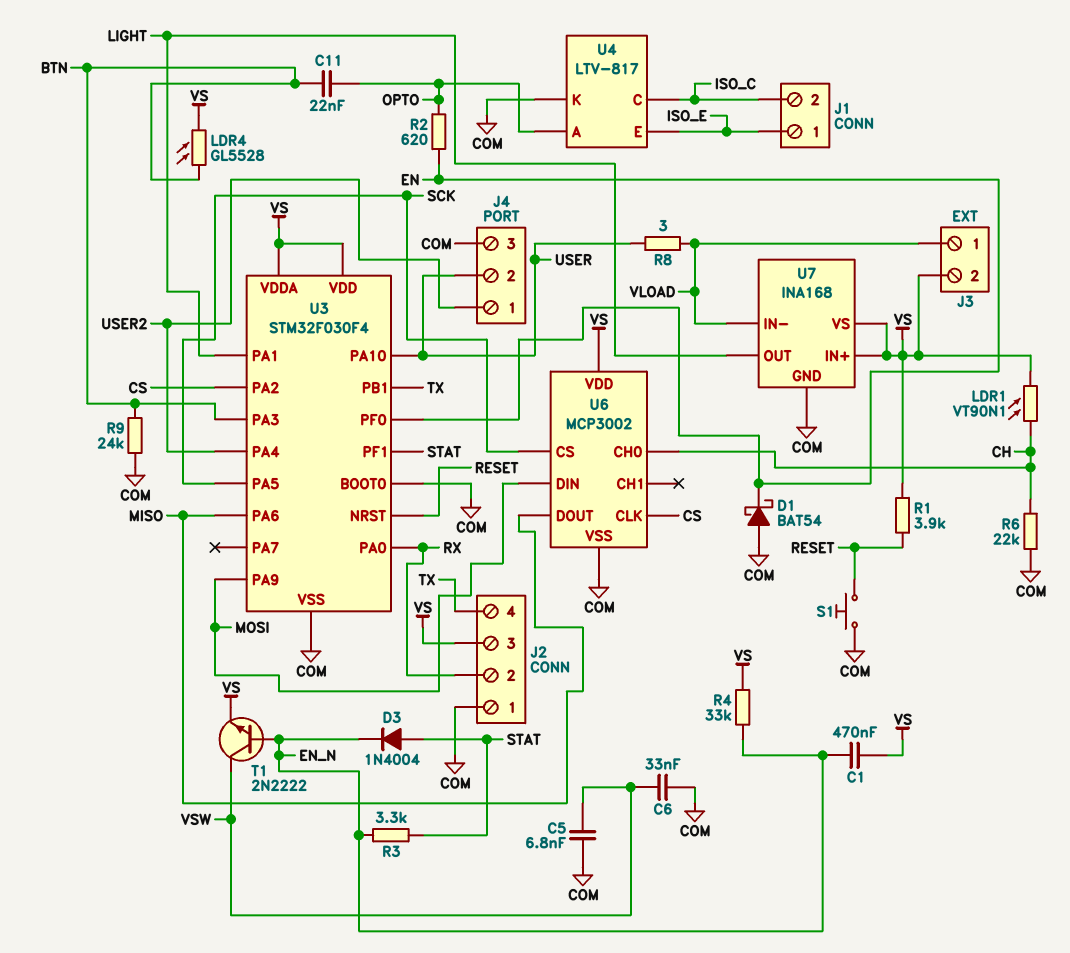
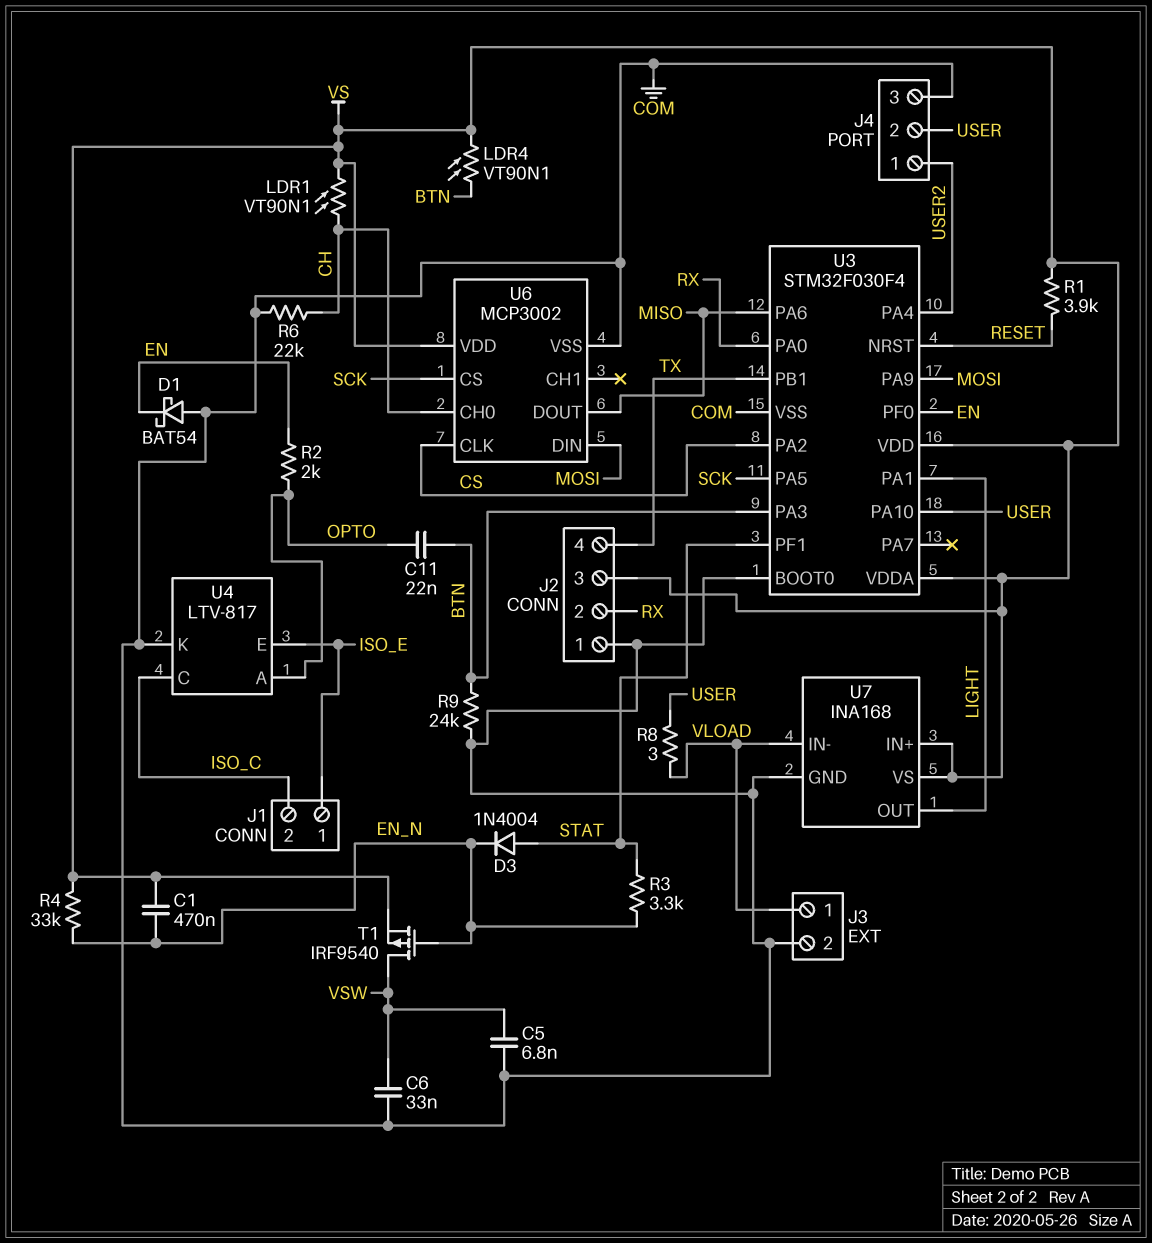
J3 pin 2: VS -> COM
LDR4: GL5528 (BTN, VS) -> VT90N1 (BTN, VS)
R2: 620 (EN, OPTO) -> 2k (EN, OPTO)
S1: button (COM, RESET) -> none
T1: NPN 2N2222 (B EN_N, C VSW, E VS) -> PMOS IRF9540 (G EN_N, D VSW, S VS)

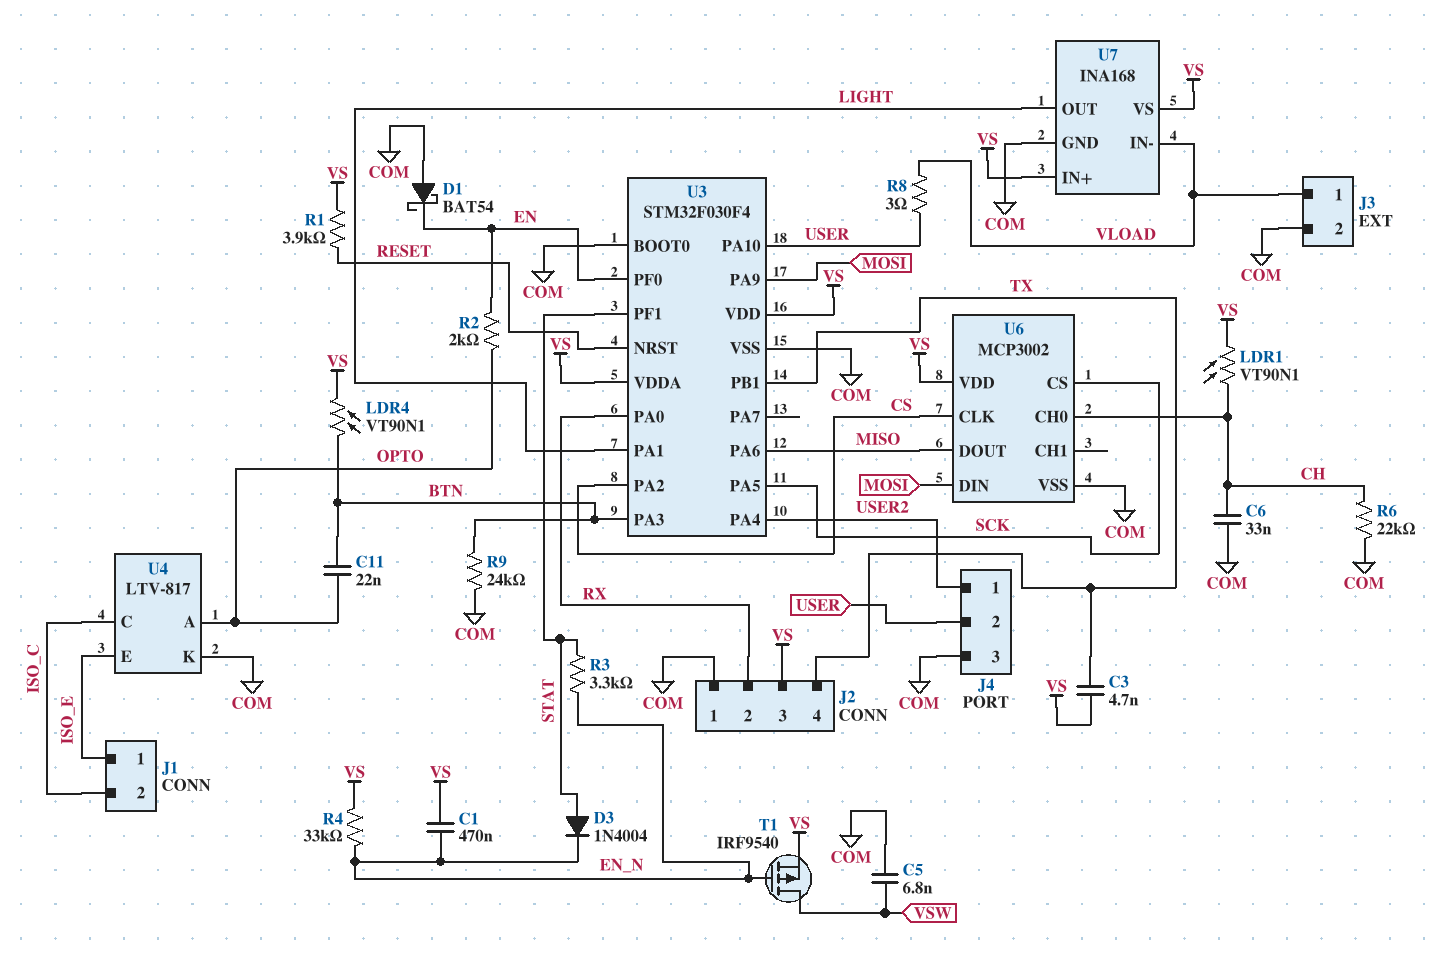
C3: none -> 4.7nF (TX, VS)
C6: 33nF (COM, VSW) -> 33nF (CH, COM)

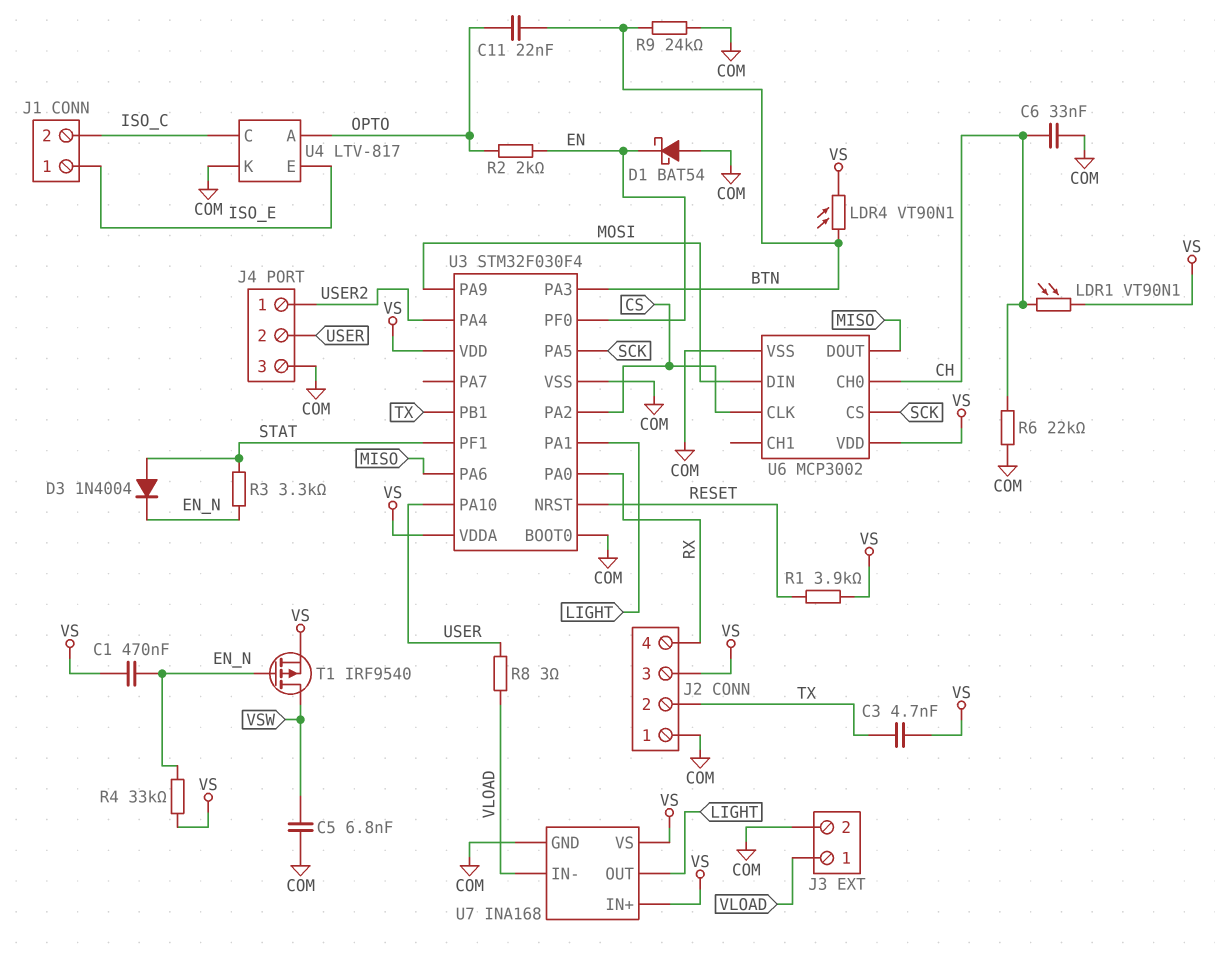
J2 pin 2: RX -> TX
J2 pin 4: TX -> RX

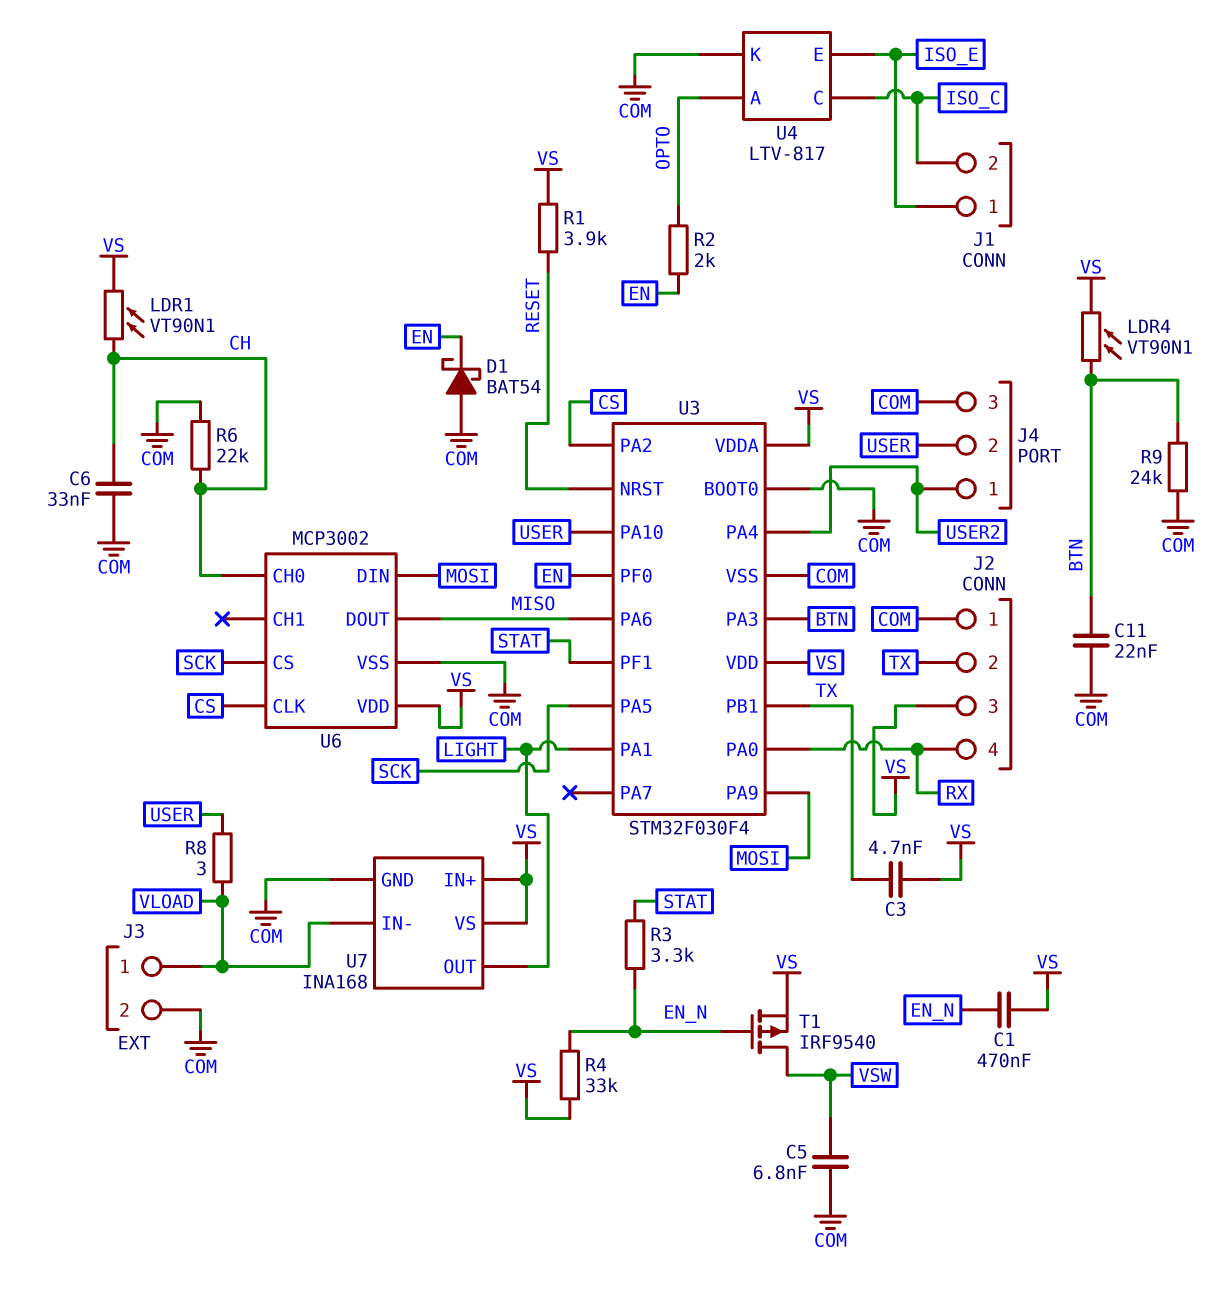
C11: 22nF (BTN, OPTO) -> 22nF (BTN, COM)
D3: diode 1N4004 (A STAT, K EN_N) -> none

